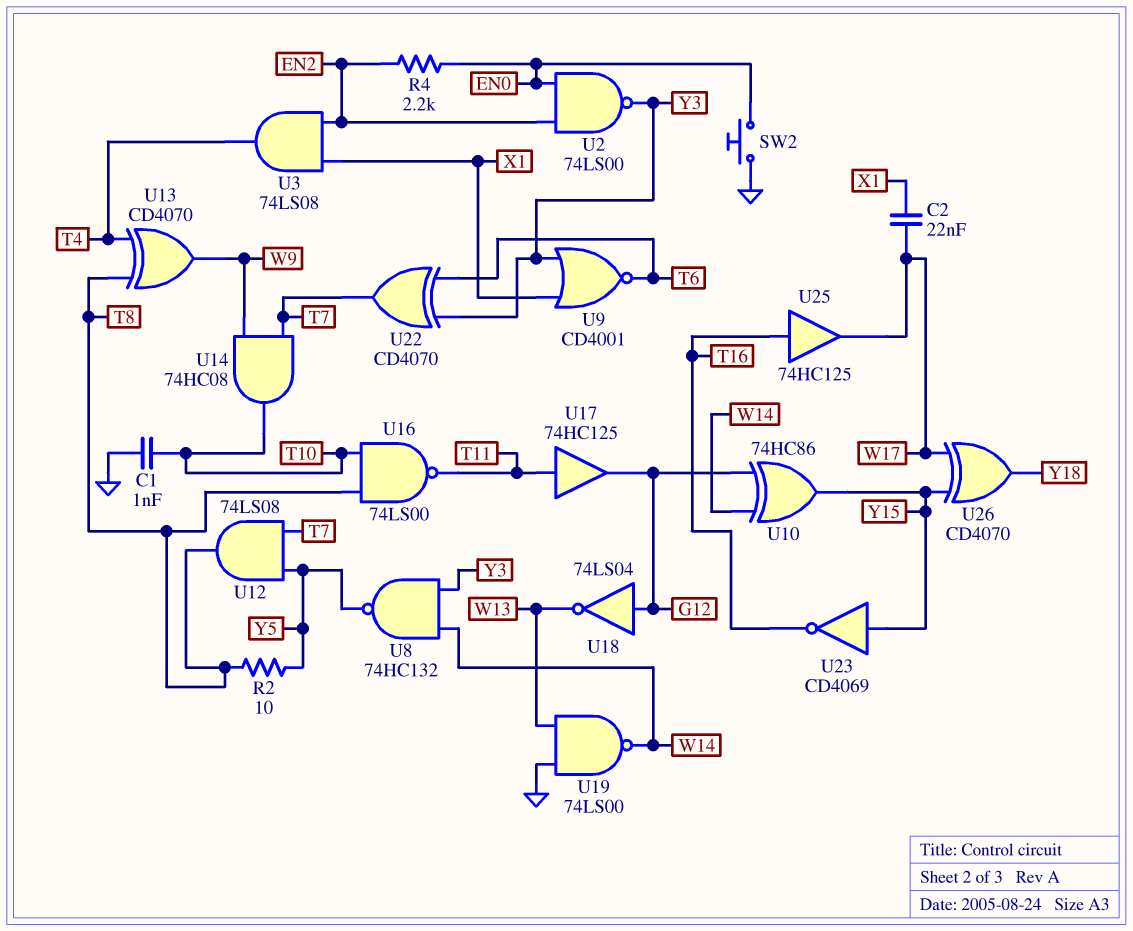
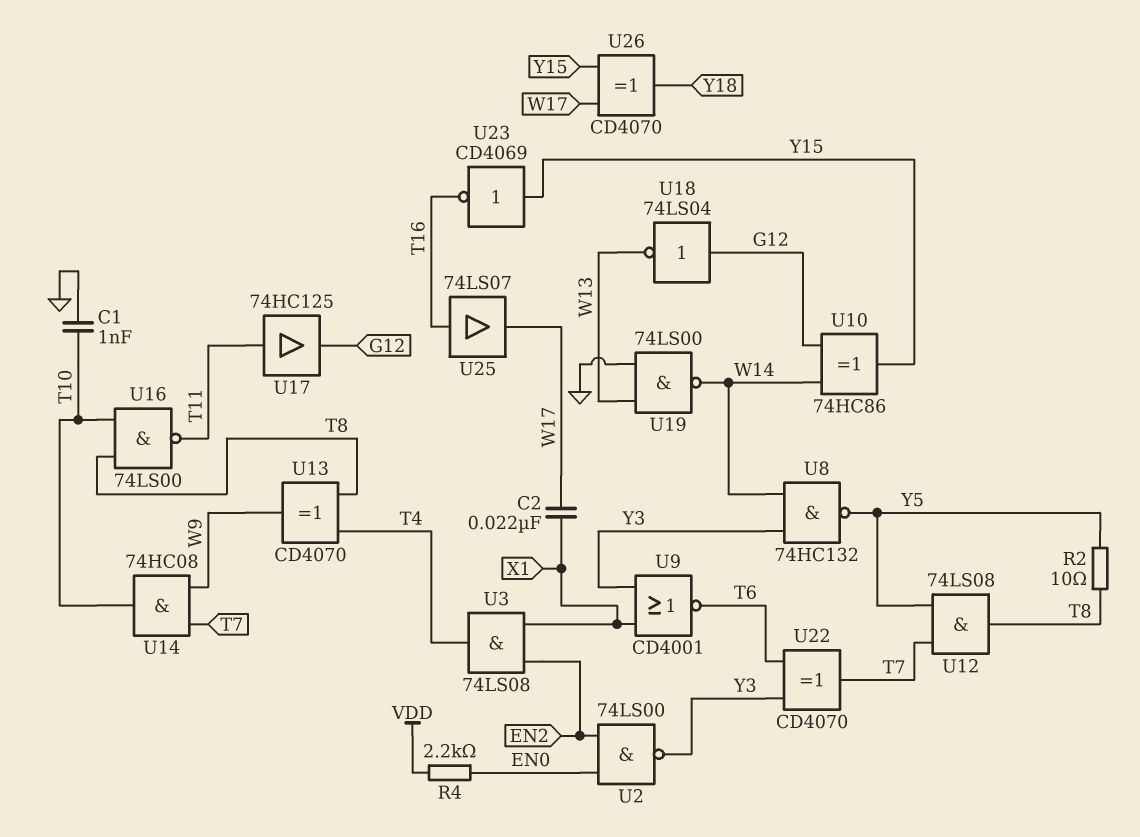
R4: 2.2k (EN0, EN2) -> 2.2k (EN0, VDD)
SW2: button (EN0, GND) -> none
U25: buffer 74HC125 (in T16, out W17) -> buffer 74LS07 (in T16, out W17)

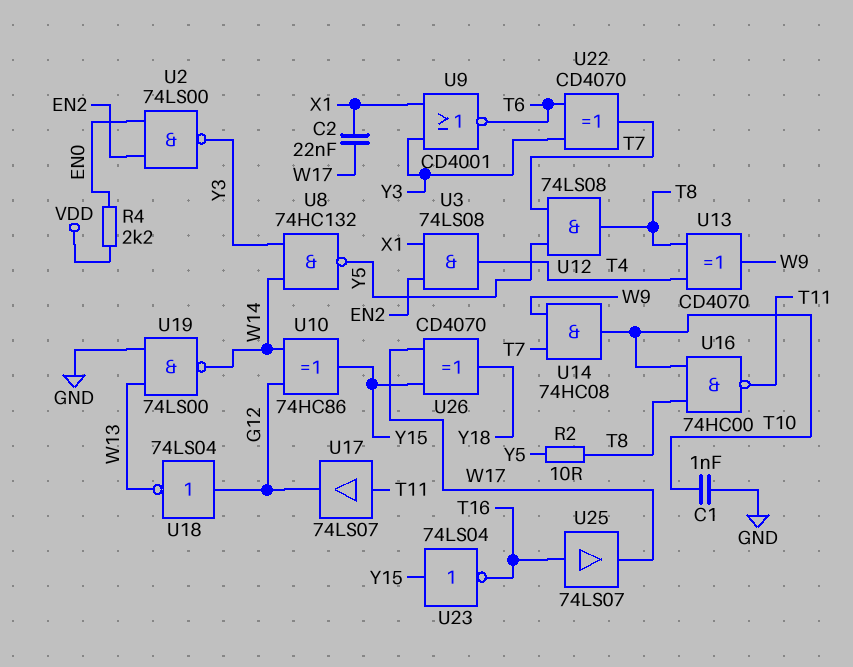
U16: NAND 74LS00 (in T8, in T10, out T11) -> NAND 74HC00 (in T8, in T10, out T11)
U17: buffer 74HC125 (in T11, out G12) -> buffer 74LS07 (in T11, out G12)
U23: NOT CD4069 (in Y15, out T16) -> NOT 74LS04 (in Y15, out T16)

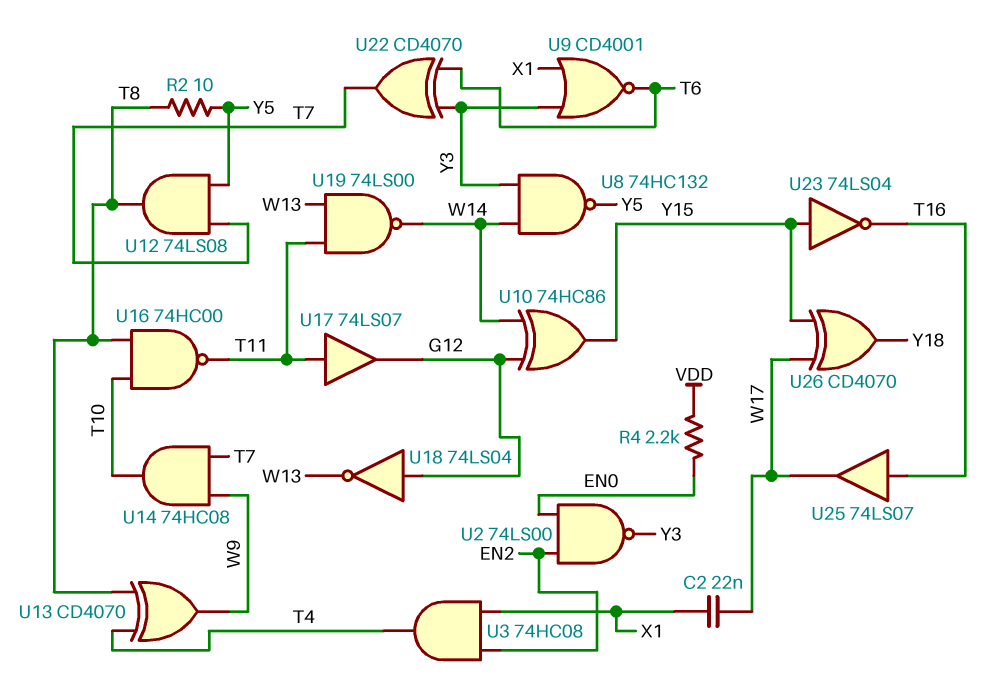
C1: 1nF (GND, T10) -> none
U3: AND 74LS08 (in EN2, in X1, out T4) -> AND 74HC08 (in EN2, in X1, out T4)
U19: NAND 74LS00 (in GND, in W13, out W14) -> NAND 74LS00 (in T11, in W13, out W14)

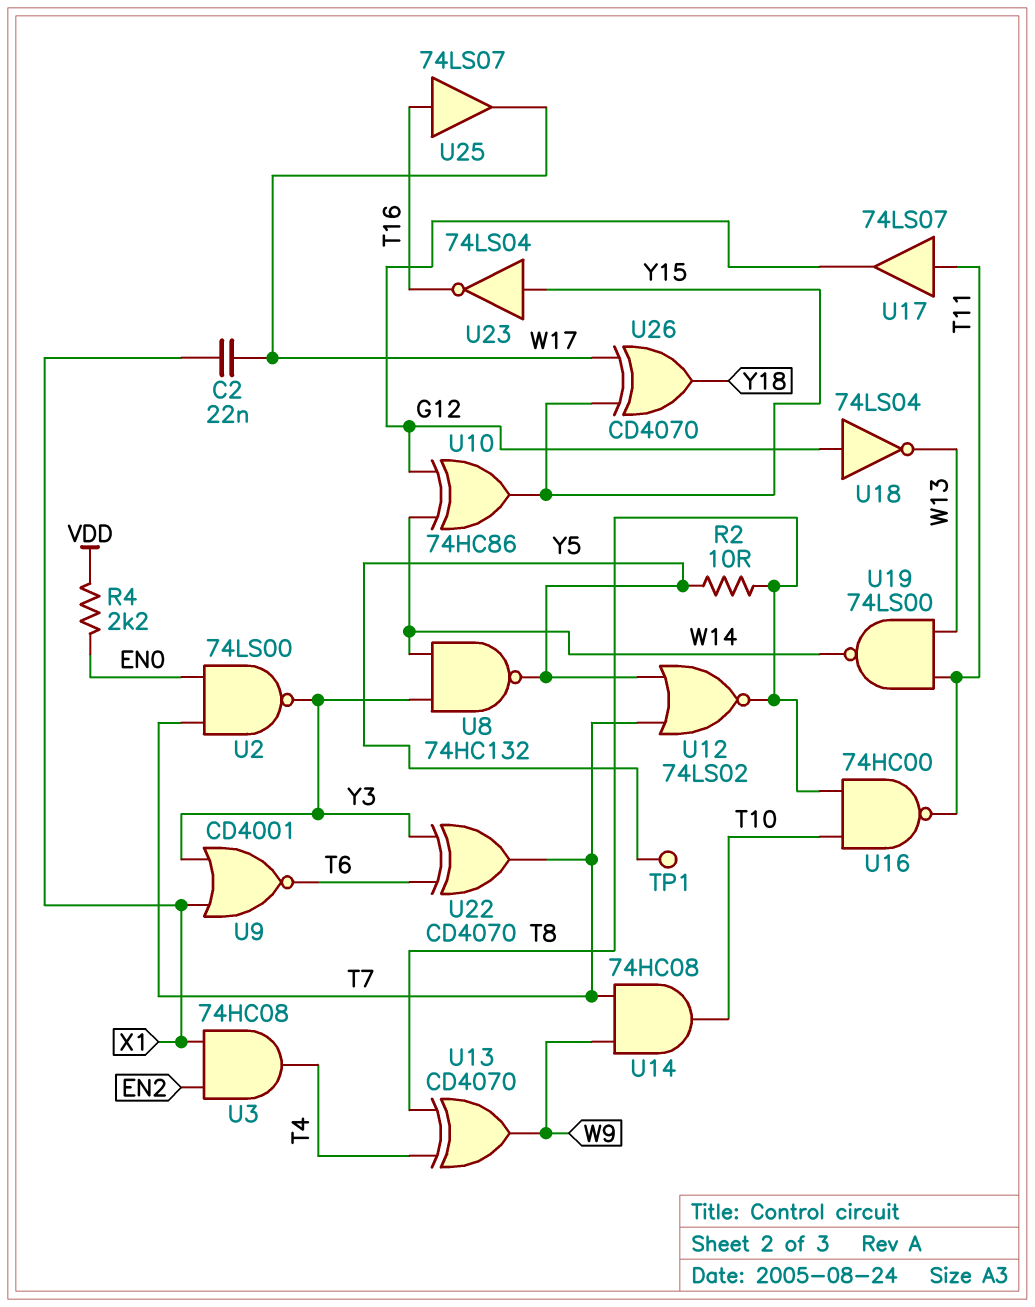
TP1: none -> test point (Y5)
U2: NAND 74LS00 (in EN0, in EN2, out Y3) -> NAND 74LS00 (in EN0, in T7, out Y3)
U12: AND 74LS08 (in T7, in Y5, out T8) -> NOR 74LS02 (in T7, in Y5, out T8)

